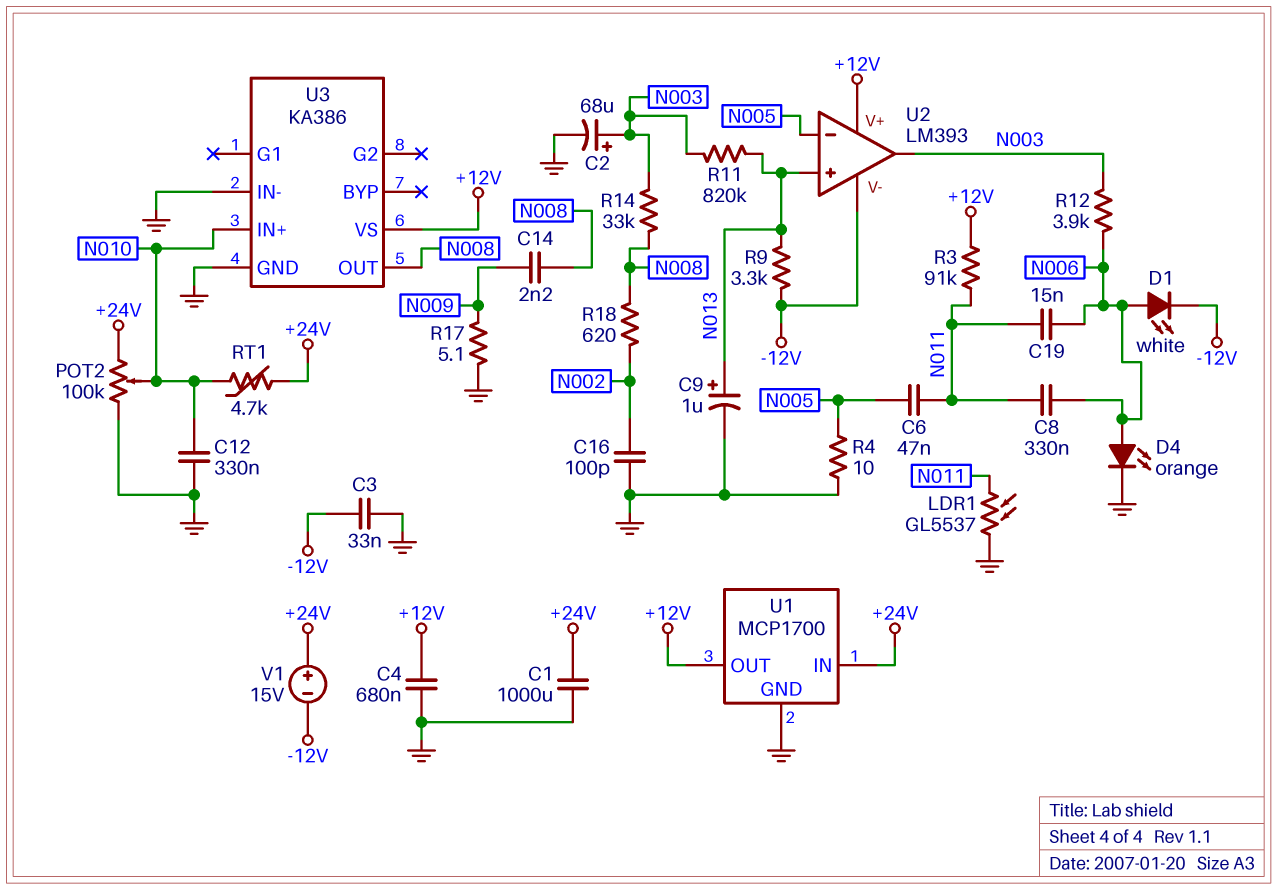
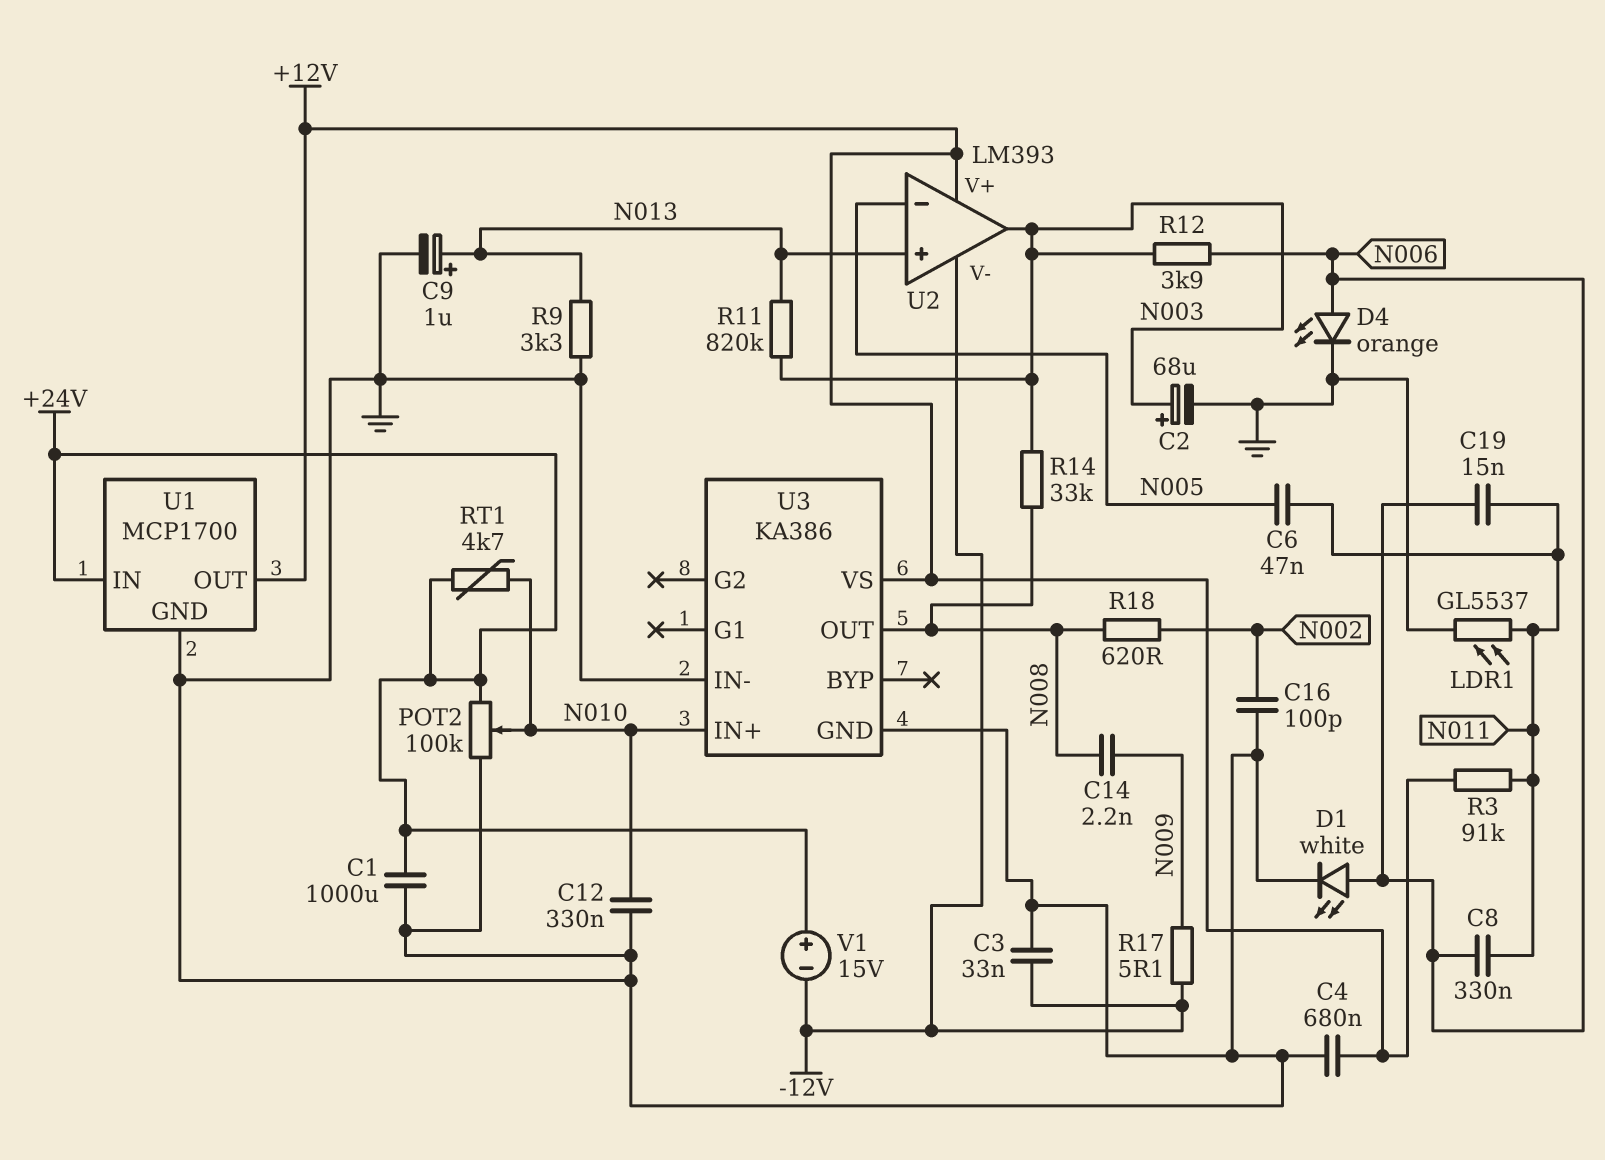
D1: LED white (A N006, K -12V) -> LED white (A N006, K GND)
R4: 10 (GND, N005) -> none
R9: 3.3k (-12V, N013) -> 3.3k (GND, N013)
R17: 5.1 (GND, N009) -> 5.1 (-12V, N009)

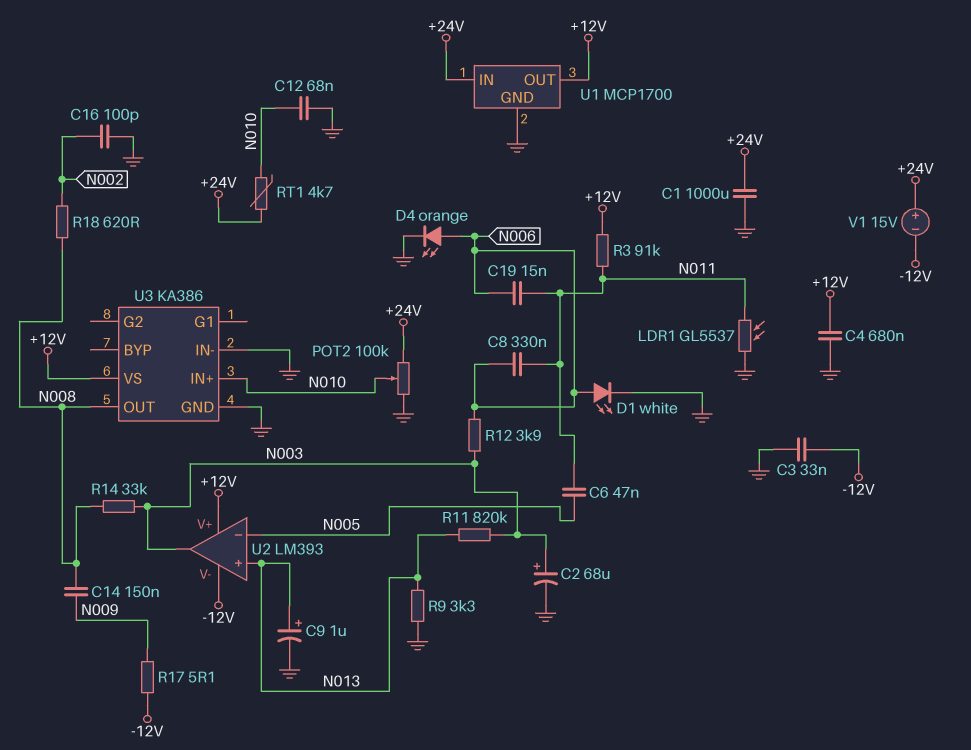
C12: 330nF (GND, N010) -> 68nF (GND, N010)
C14: 2.2nF (N008, N009) -> 150nF (N008, N009)

